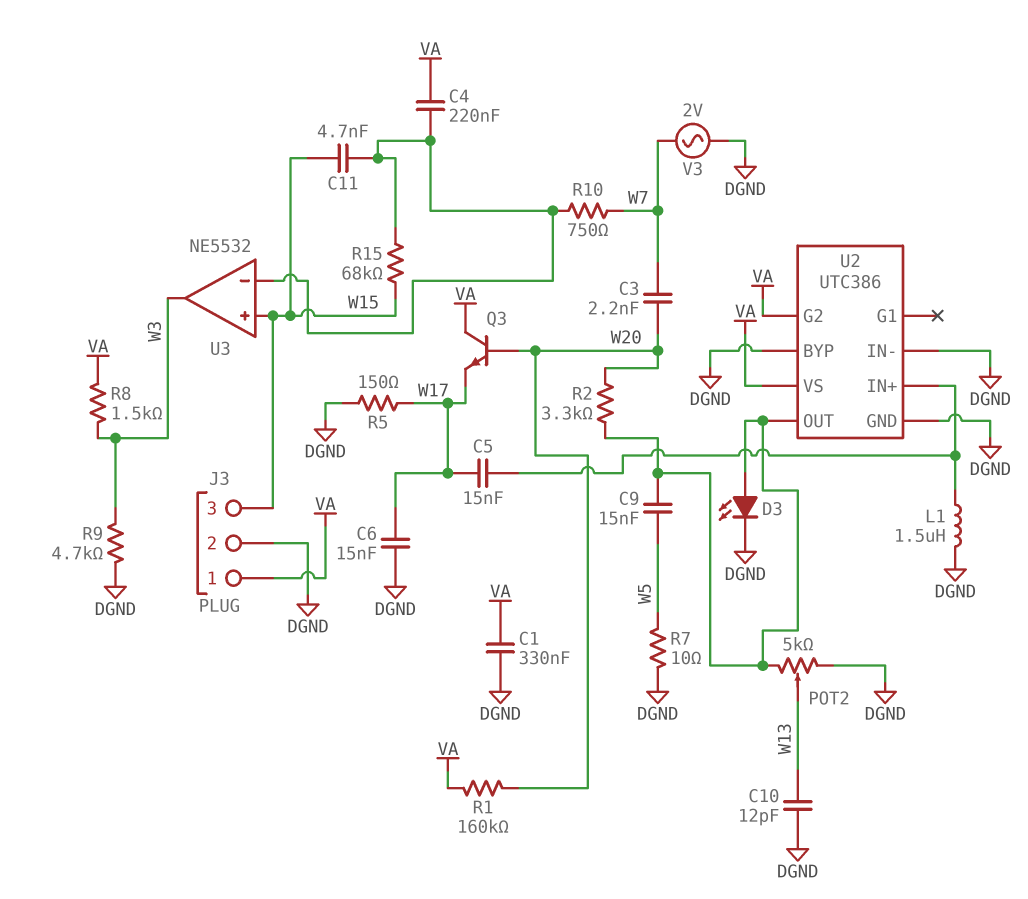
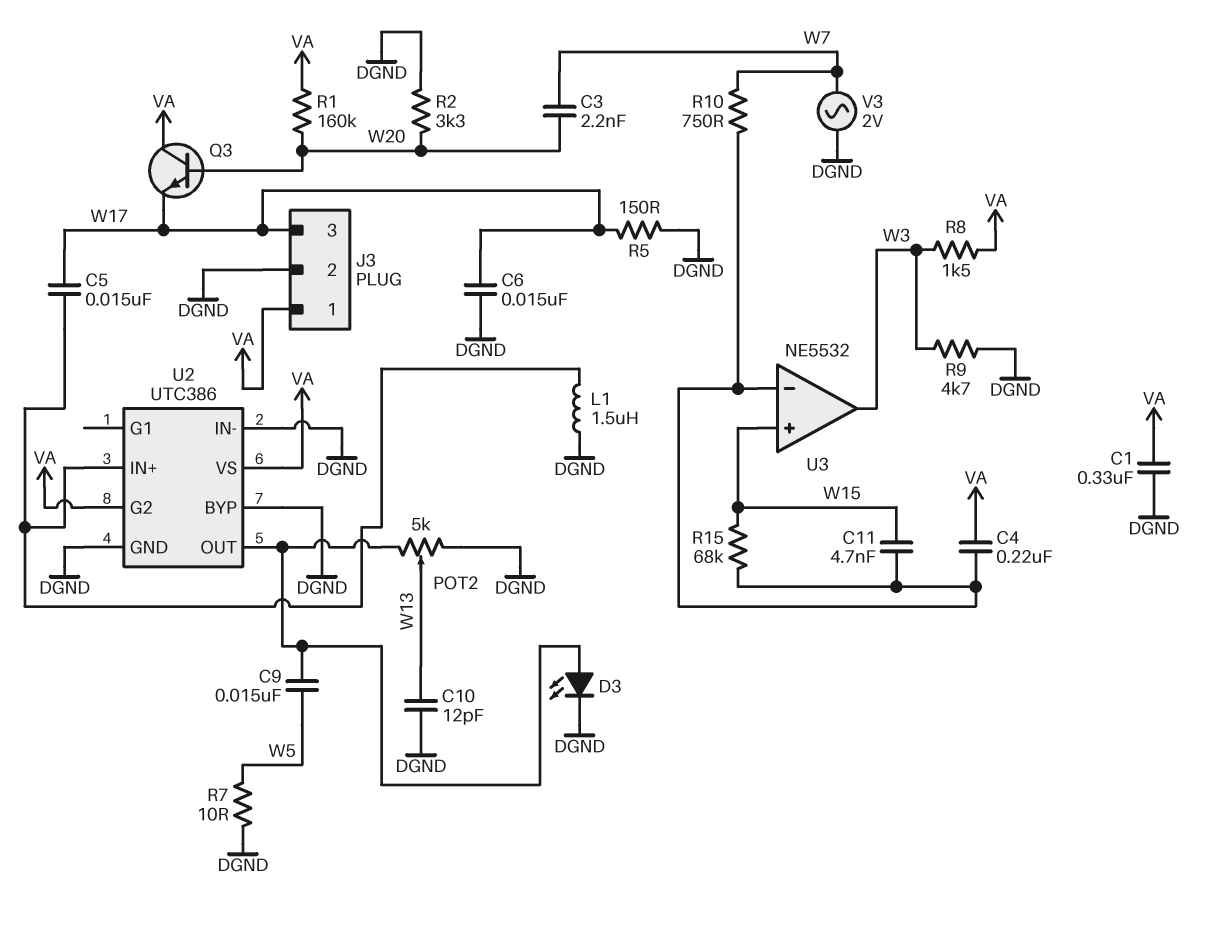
J3 pin 3: W15 -> W17
R2: 3.3k (U2/OUT, W20) -> 3.3k (DGND, W20)

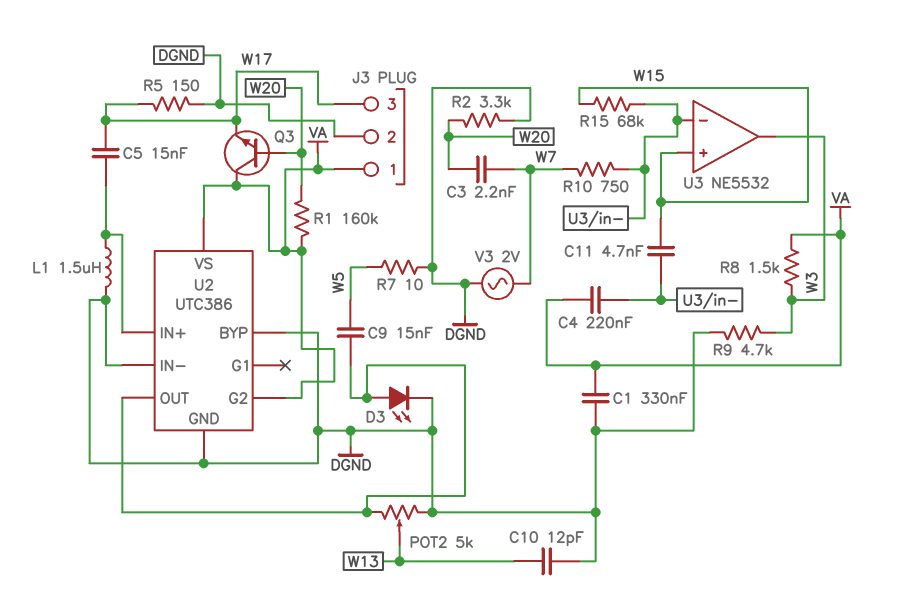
C6: 15nF (DGND, W17) -> none

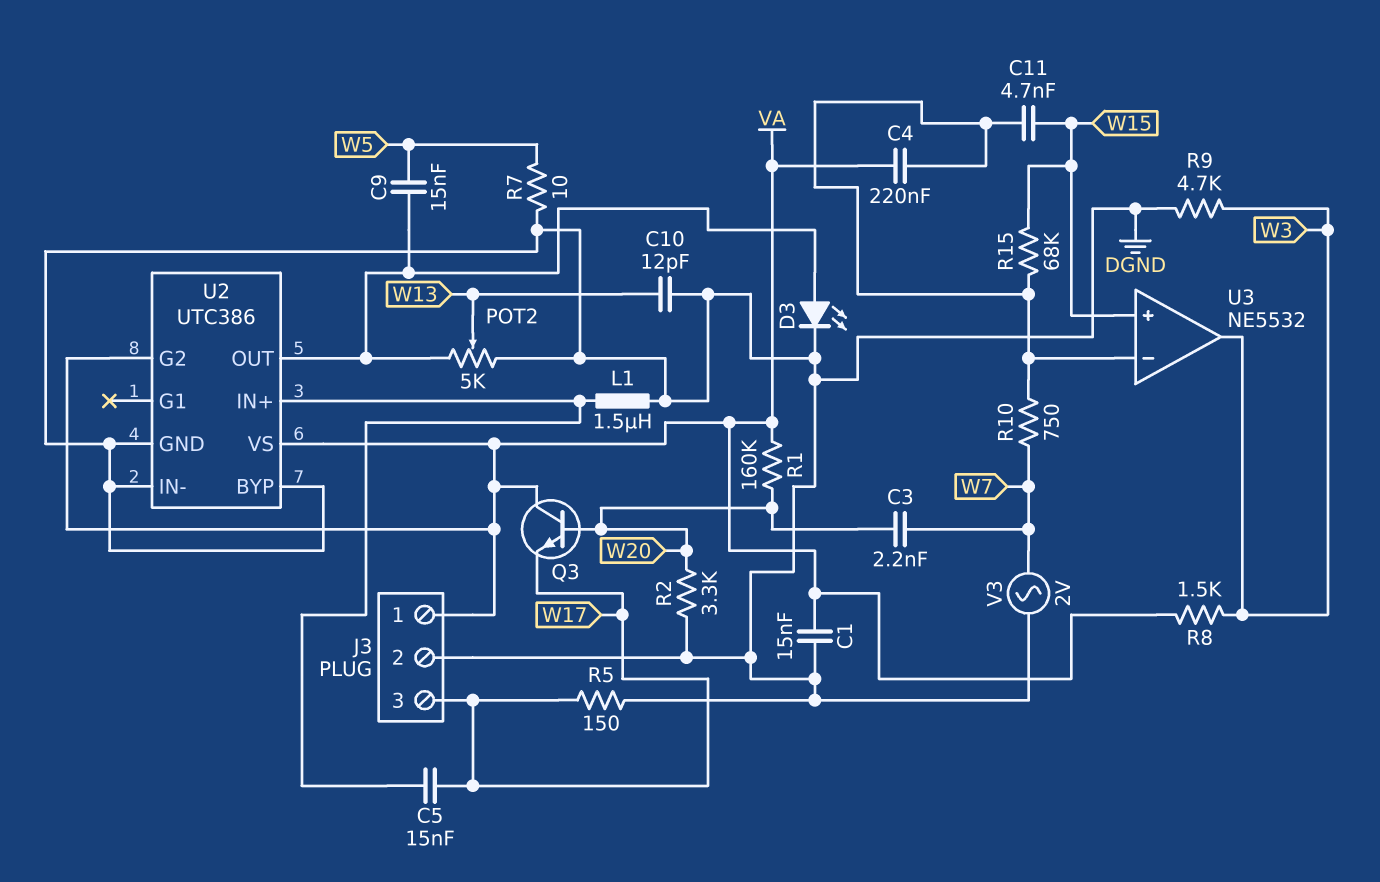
C1: 330nF (DGND, VA) -> 15nF (DGND, VA)

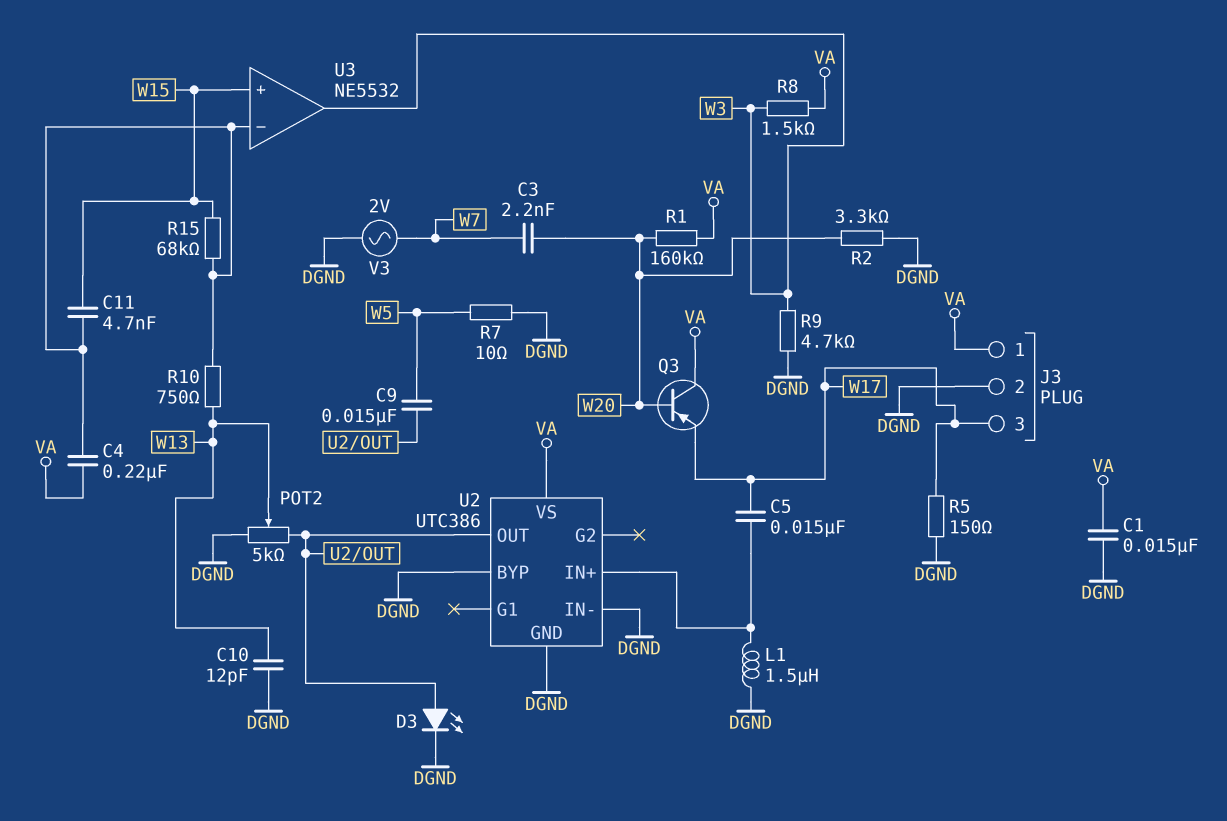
Q3: NPN (B W20, C VA, E W17) -> PNP (B W20, C VA, E W17)
R10: 750 (U3/in-, W7) -> 750 (U3/in-, W13)
U2 pin G2: VA -> none

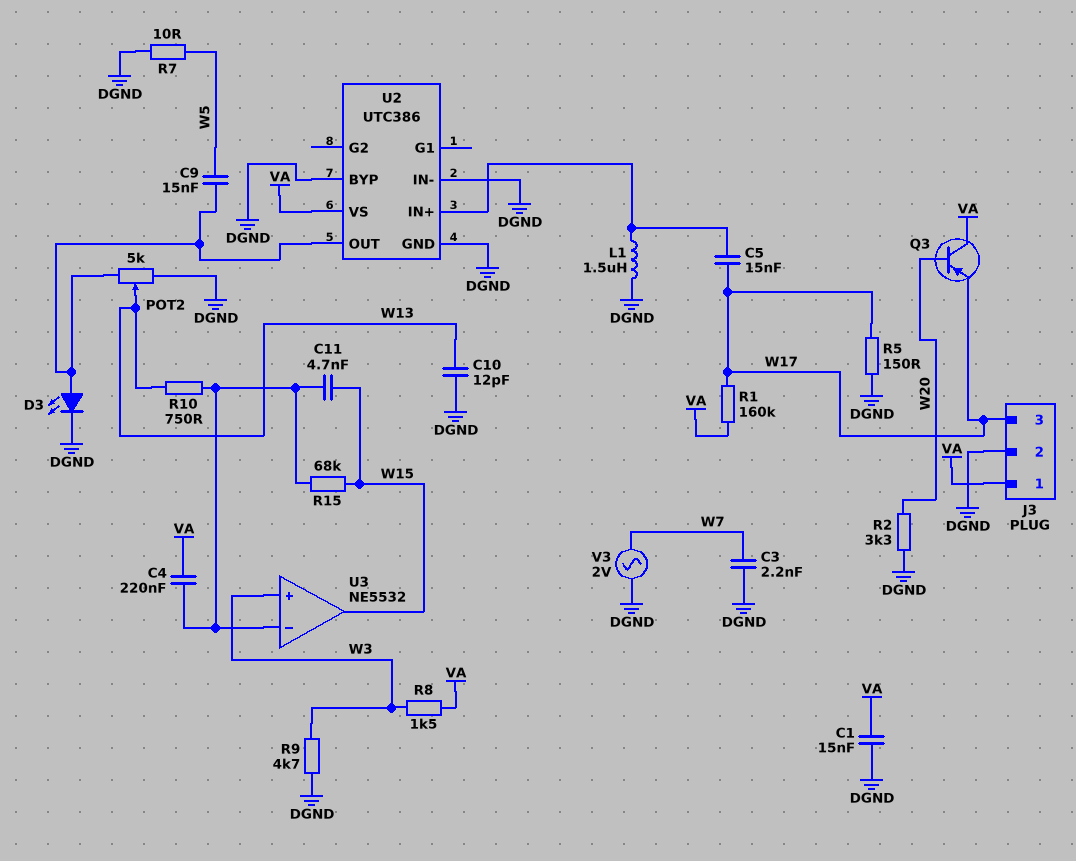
C3: 2.2nF (W7, W20) -> 2.2nF (DGND, W7)
R1: 160k (VA, W20) -> 160k (VA, W17)
U3 pin in+: W15 -> W3
U3 pin out: W3 -> W15

